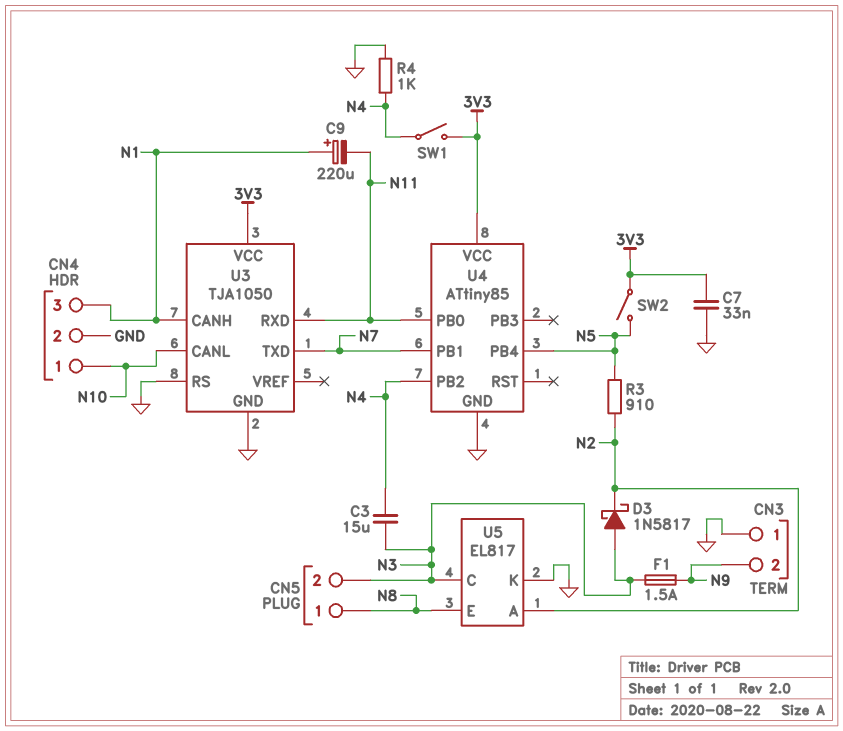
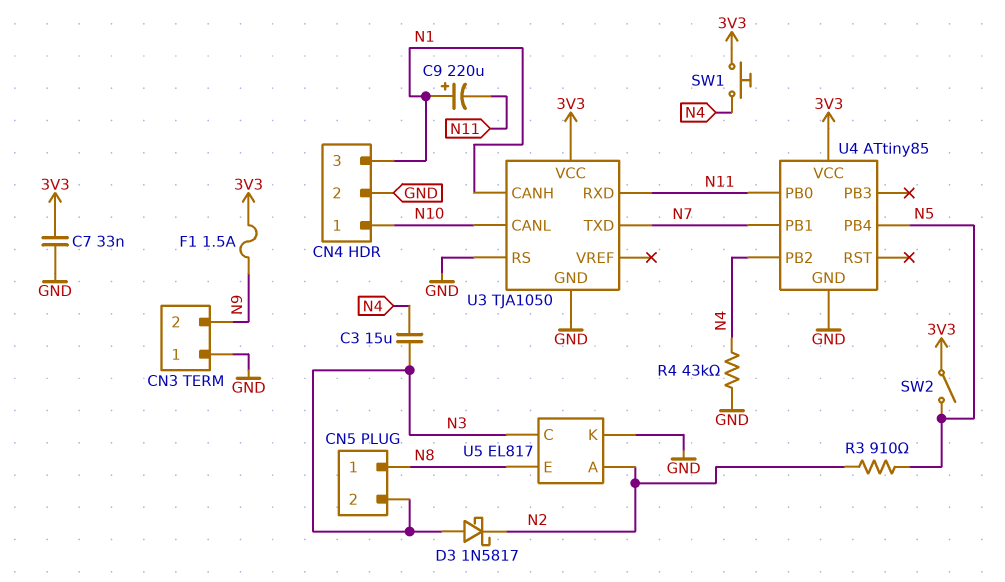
F1: 1.5A (N3, N9) -> 1.5A (3V3, N9)
R4: 1k (GND, N4) -> 43k (GND, N4)
SW1: switch (3V3, N4) -> button (3V3, N4)

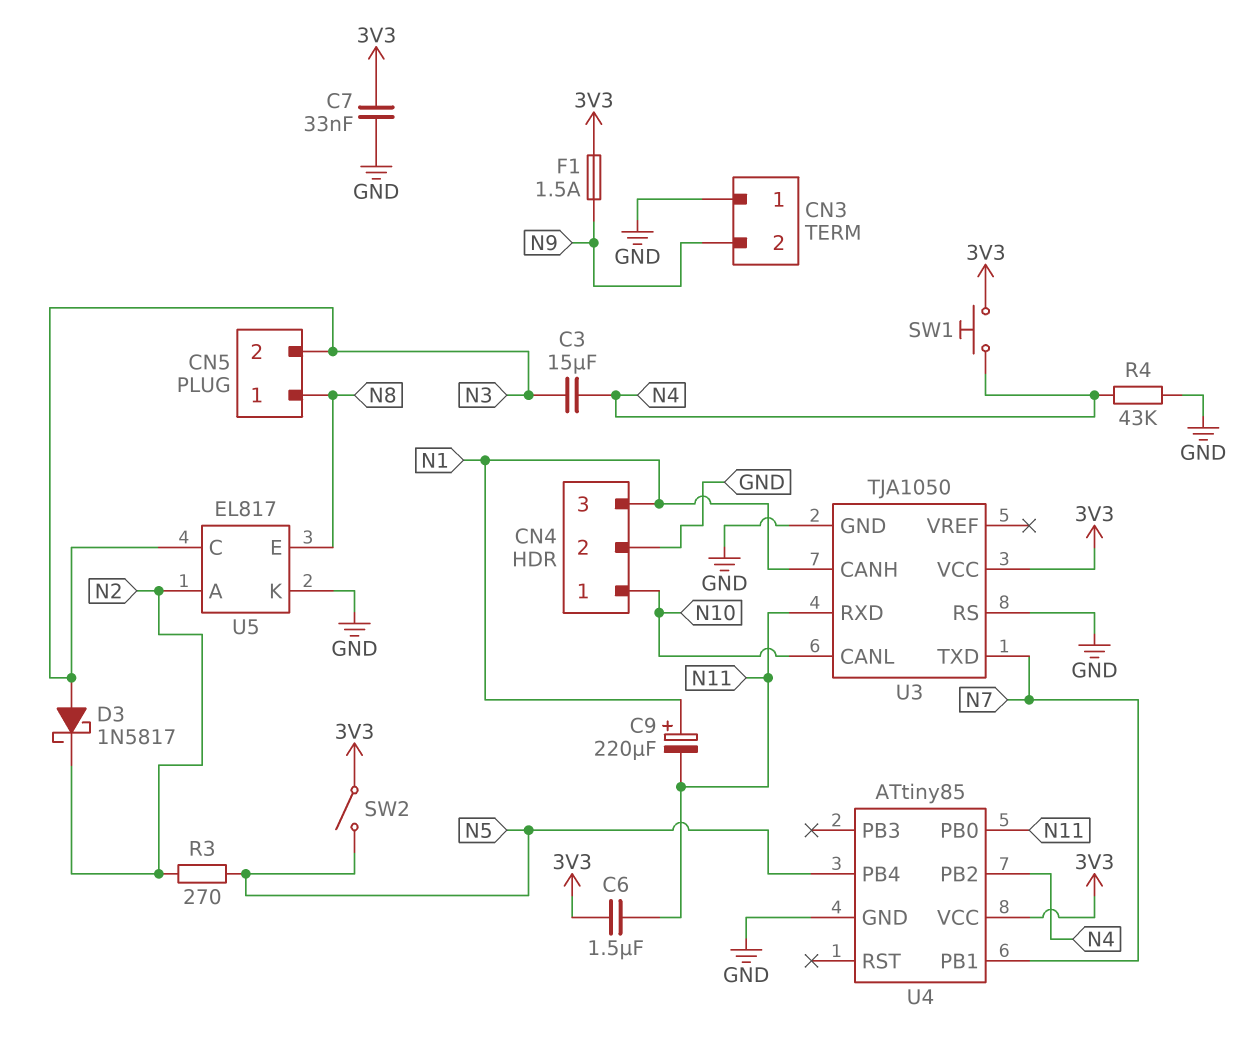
C6: none -> 1.5uF (3V3, N11)
R3: 910 (N2, N5) -> 270 (N2, N5)

